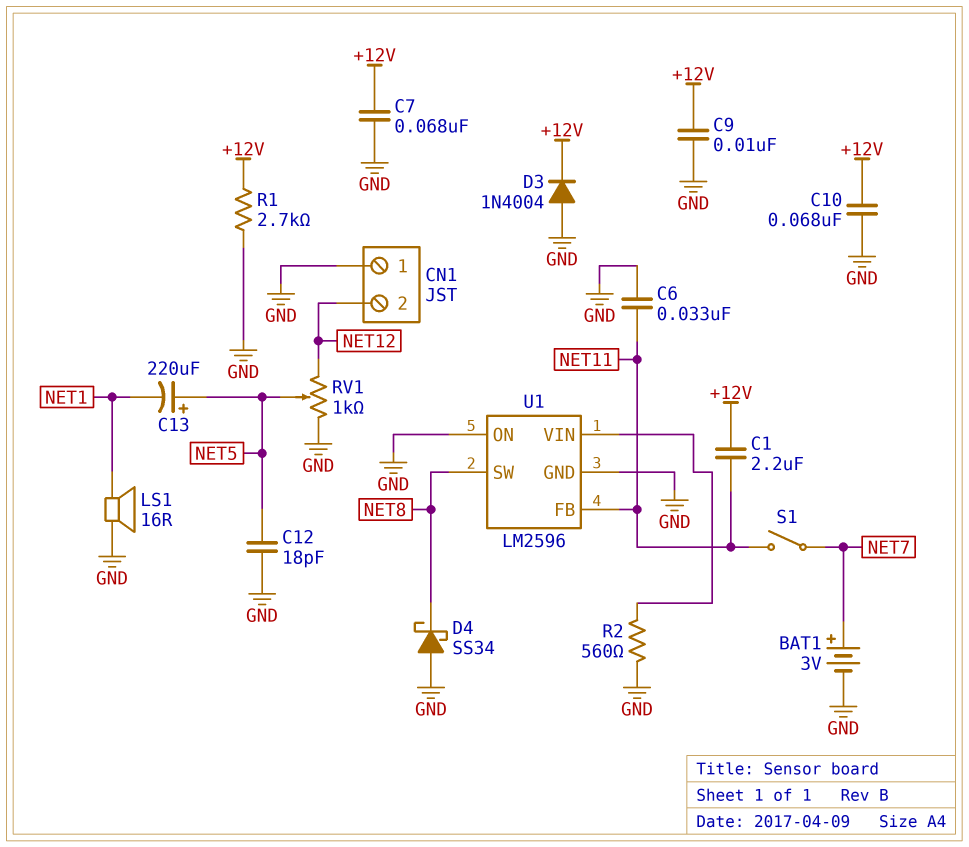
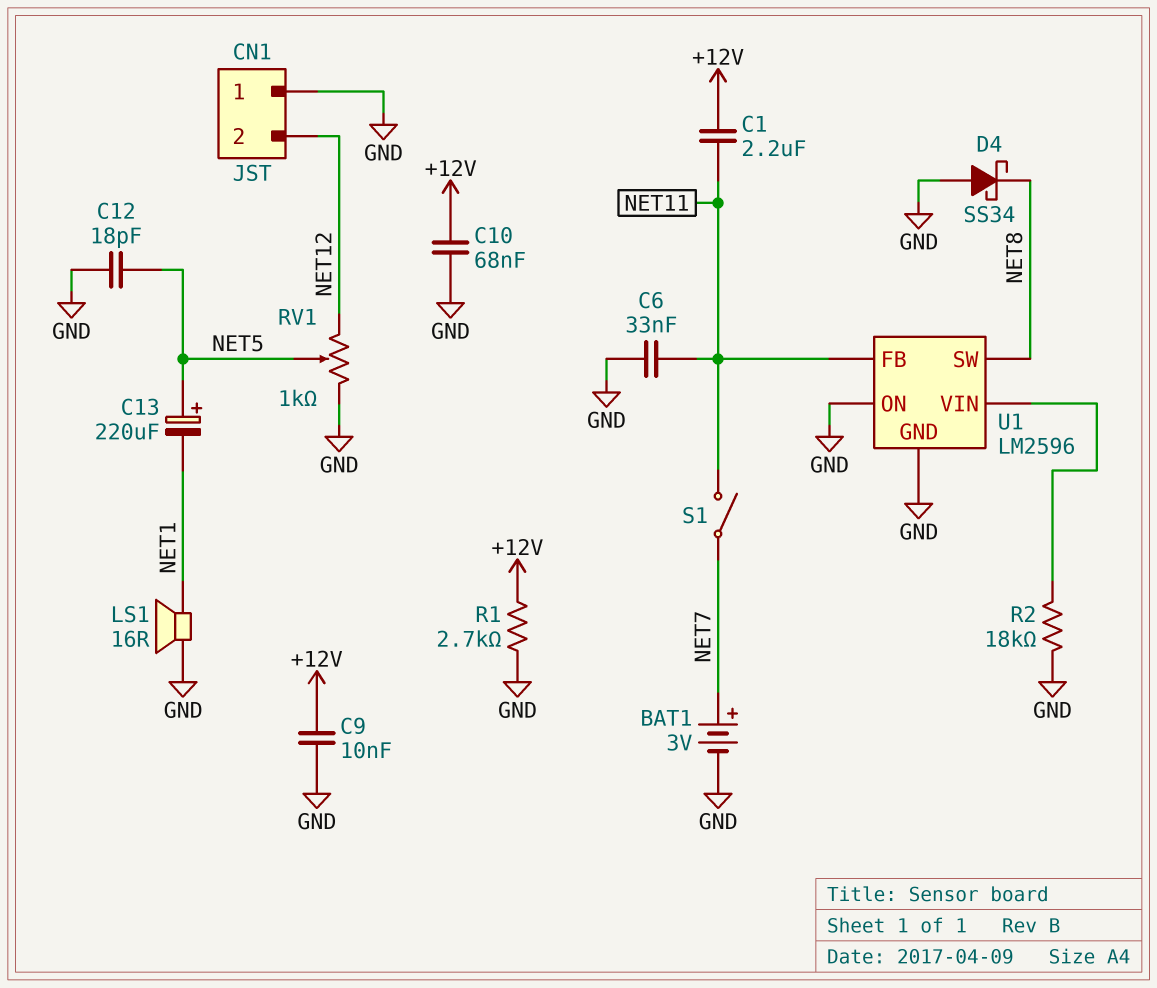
C7: 68nF (+12V, GND) -> none
D3: diode 1N4004 (A GND, K +12V) -> none
R2: 560 (GND, U1/VIN) -> 18k (GND, U1/VIN)

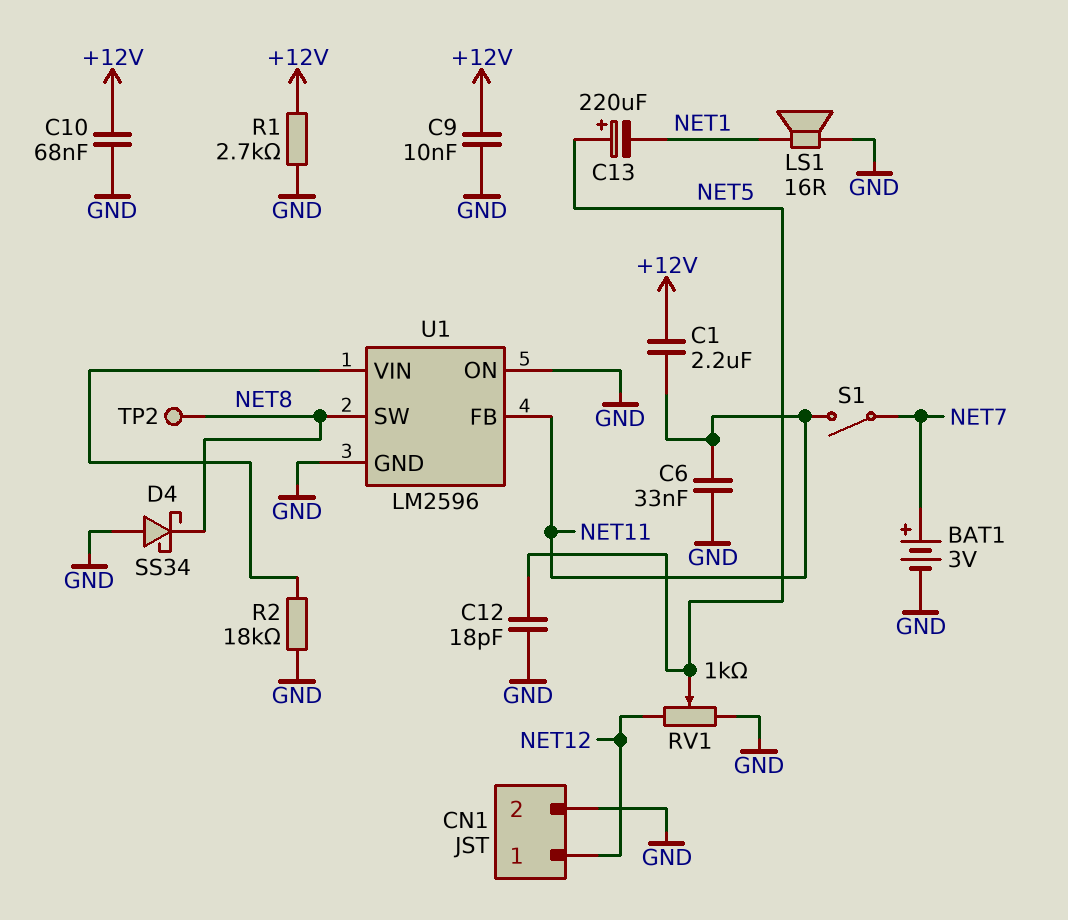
CN1 pin 1: GND -> NET12
CN1 pin 2: NET12 -> GND
TP2: none -> test point (NET8)

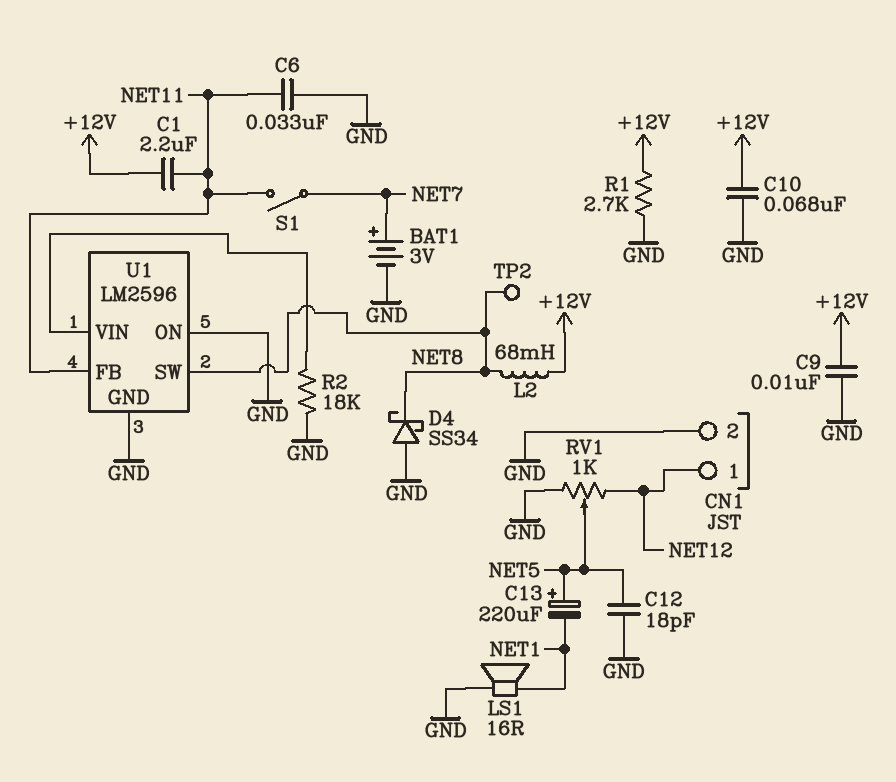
L2: none -> 68mH (+12V, NET8)

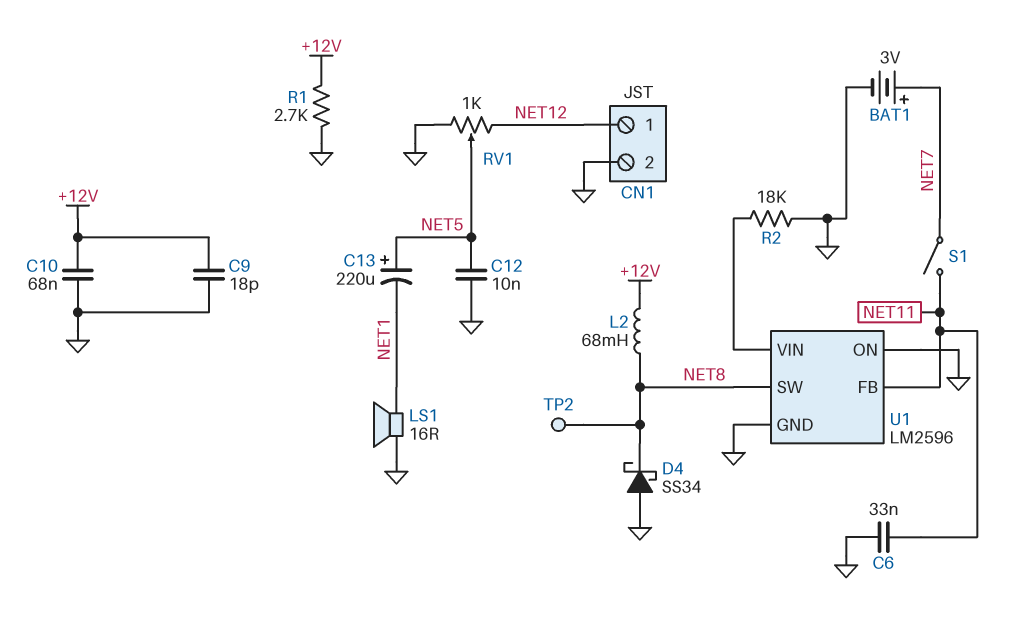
C1: 2.2uF (+12V, NET11) -> none
C9: 10nF (+12V, GND) -> 18pF (+12V, GND)
C12: 18pF (GND, NET5) -> 10nF (GND, NET5)

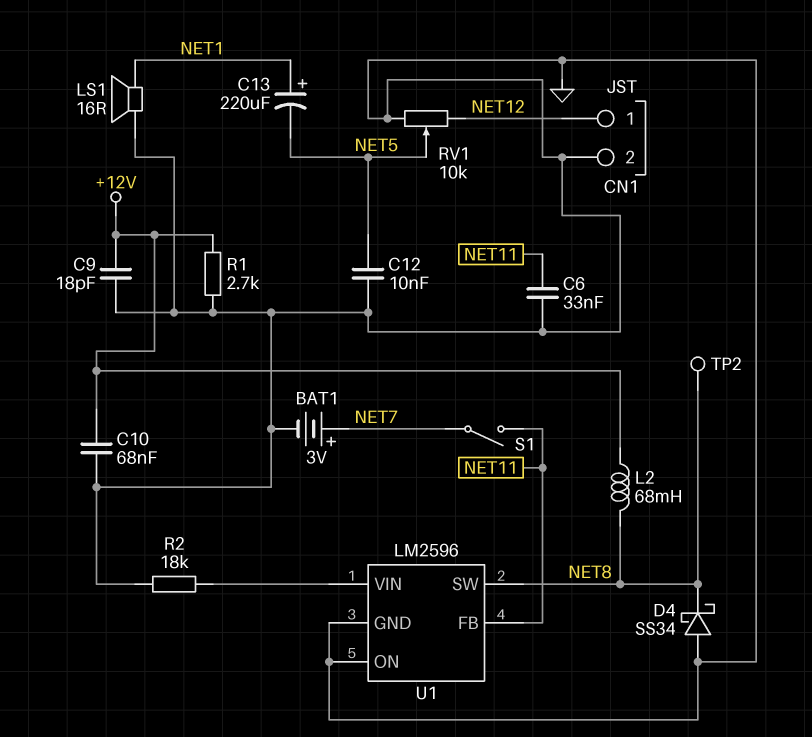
C13: 220uF (plus NET5, minus NET1) -> 220uF (plus NET1, minus NET5)
RV1: 1k (GND, NET12, wiper NET5) -> 10k (GND, NET12, wiper NET5)

